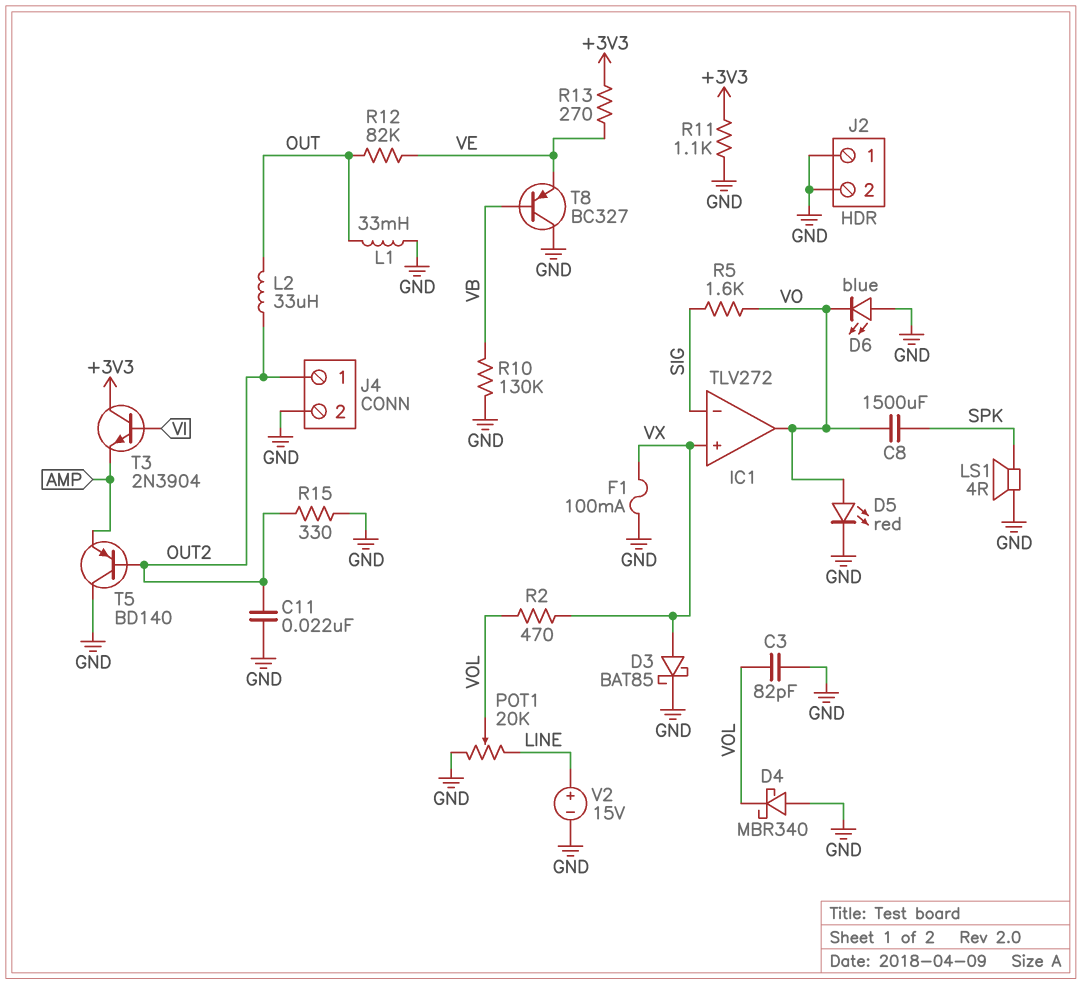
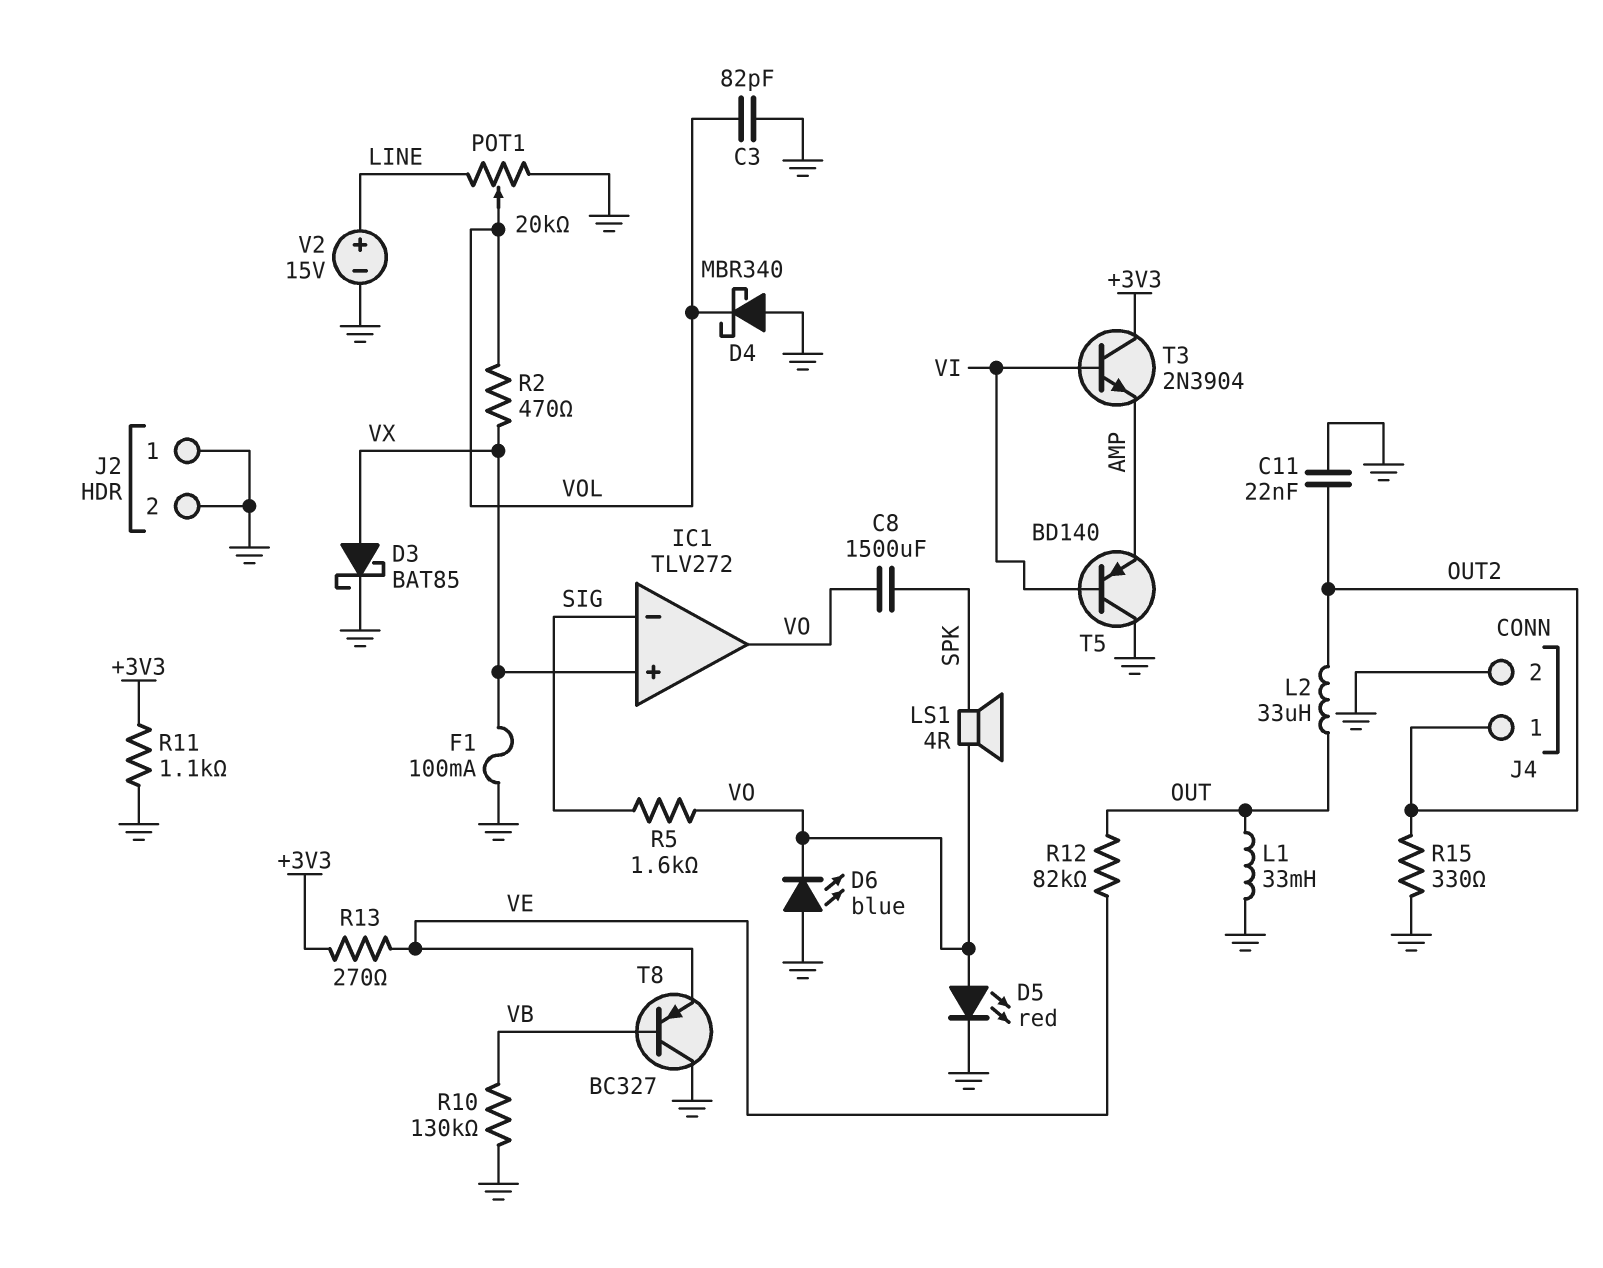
LS1: speaker 4R (GND, SPK) -> speaker 4R (SPK, VO)
T5: PNP BD140 (B OUT2, C GND, E AMP) -> PNP BD140 (B VI, C GND, E AMP)

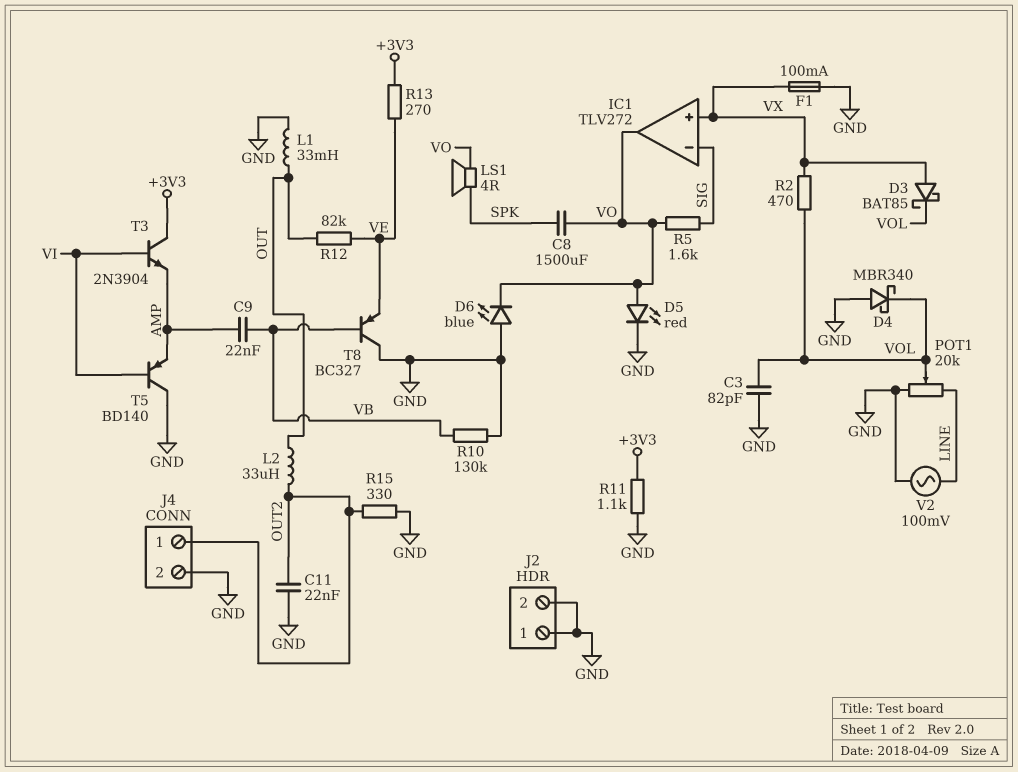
C9: none -> 22nF (AMP, VB)
D3: schottky BAT85 (A VX, K GND) -> schottky BAT85 (A VX, K VOL)
V2: 15V (plus LINE, minus GND) -> AC 100mV (GND, LINE)

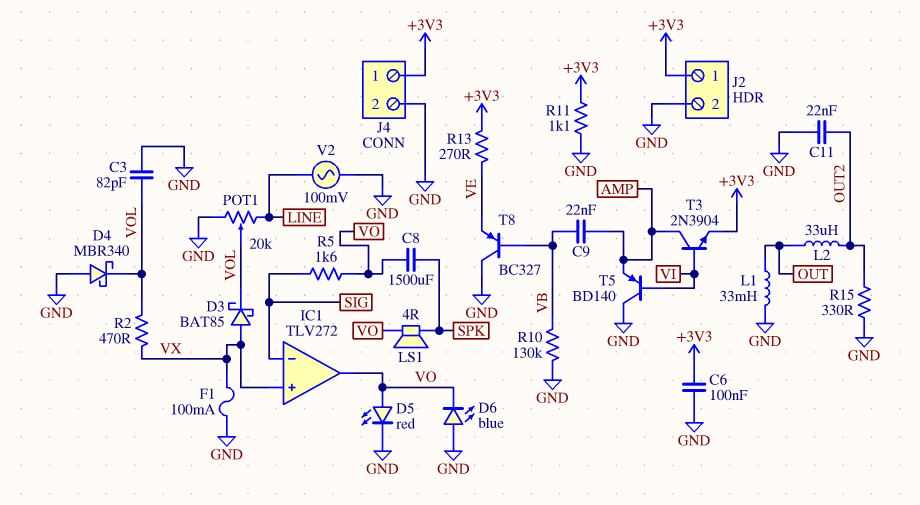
C6: none -> 100nF (+3V3, GND)
J2 pin 1: GND -> +3V3
J4 pin 1: OUT2 -> +3V3
R12: 82k (OUT, VE) -> none
T3: NPN 2N3904 (B VI, C +3V3, E AMP) -> NPN 2N3904 (B VI, C AMP, E +3V3)

